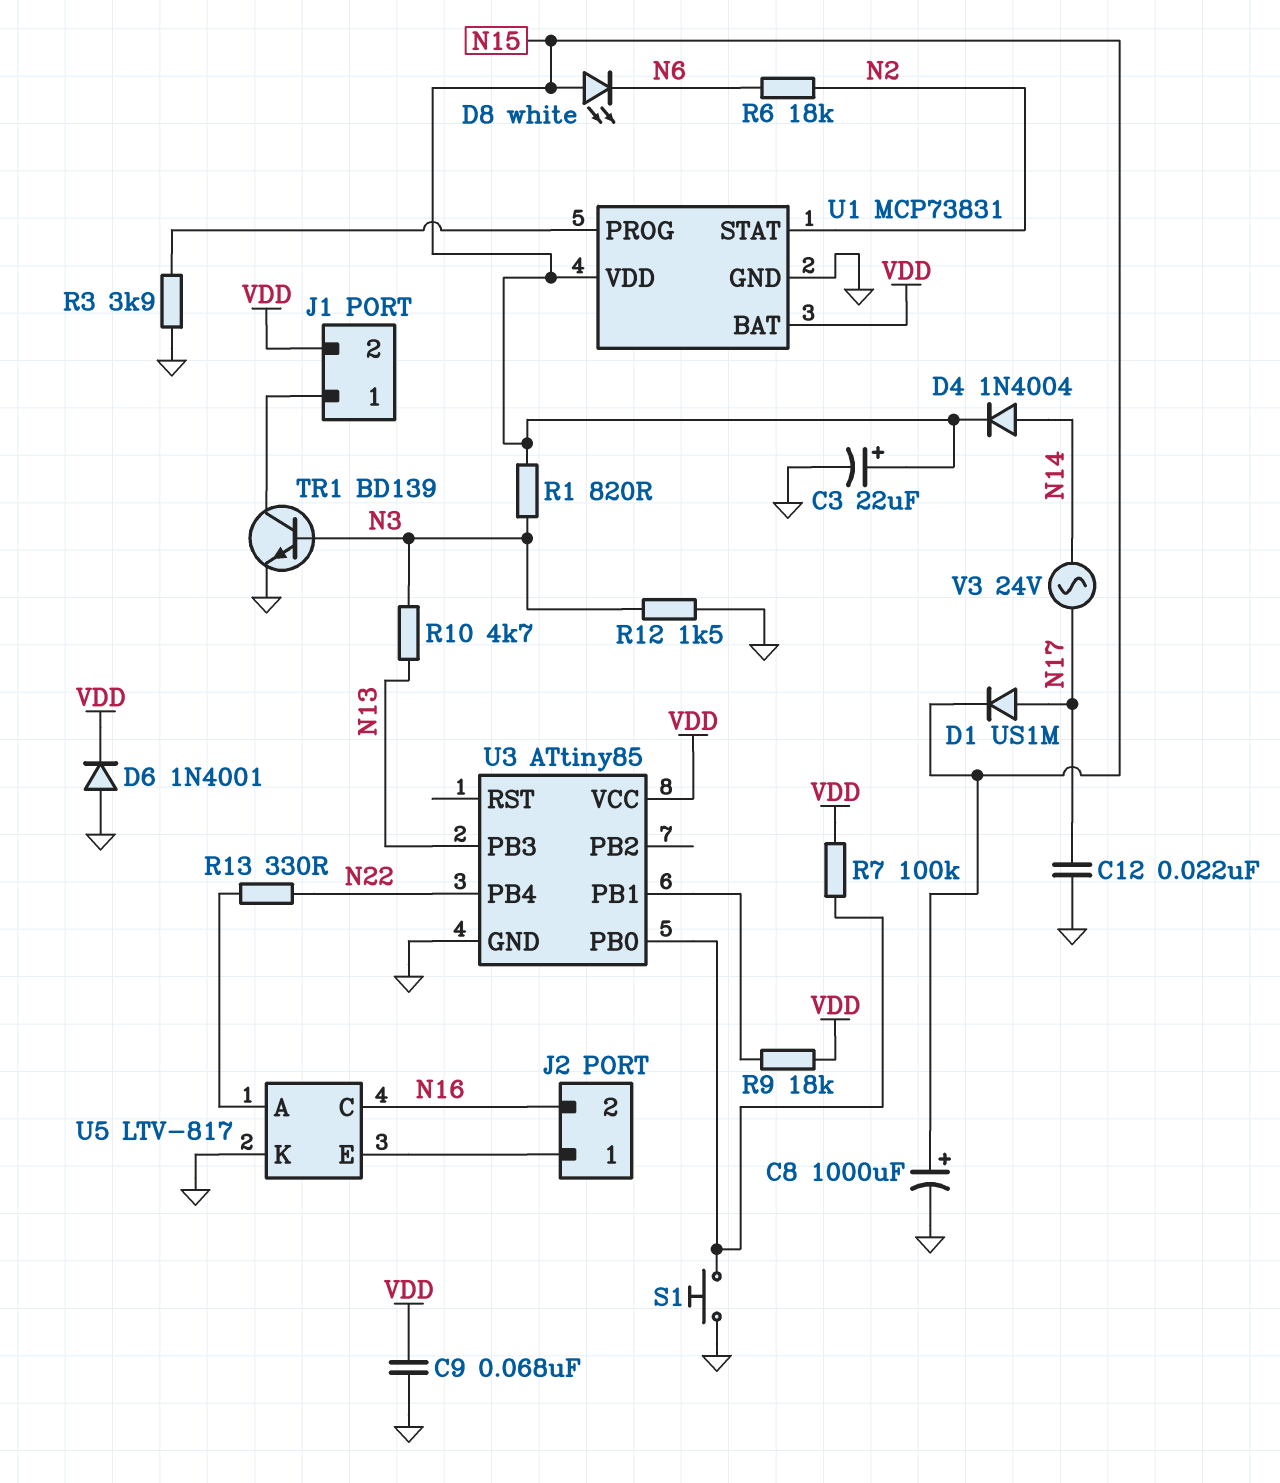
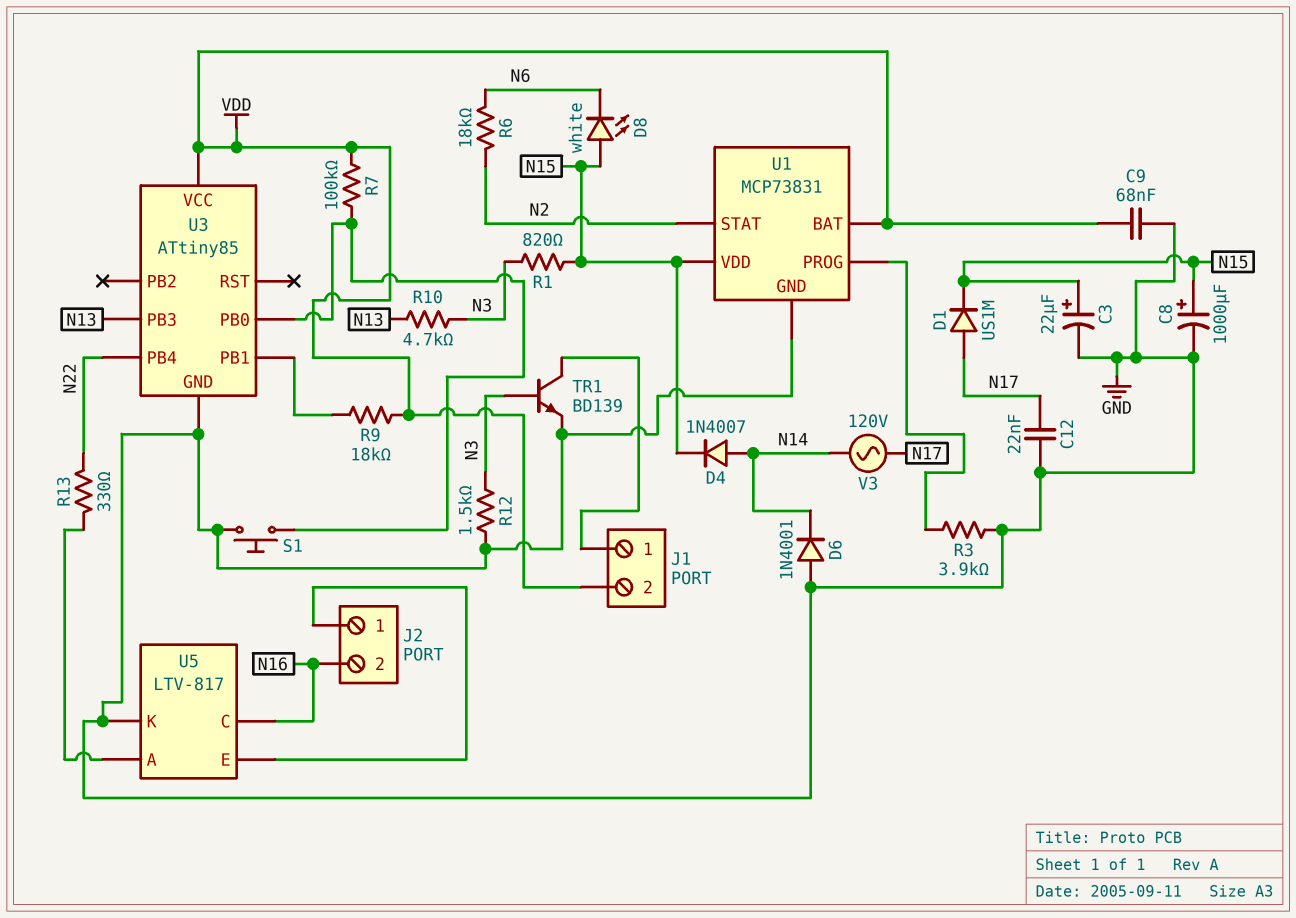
D4: diode 1N4004 (A N14, K N15) -> diode 1N4007 (A N14, K N15)
D6: diode 1N4001 (A GND, K VDD) -> diode 1N4001 (A GND, K N14)
V3: AC 24V (N14, N17) -> AC 120V (N14, N17)

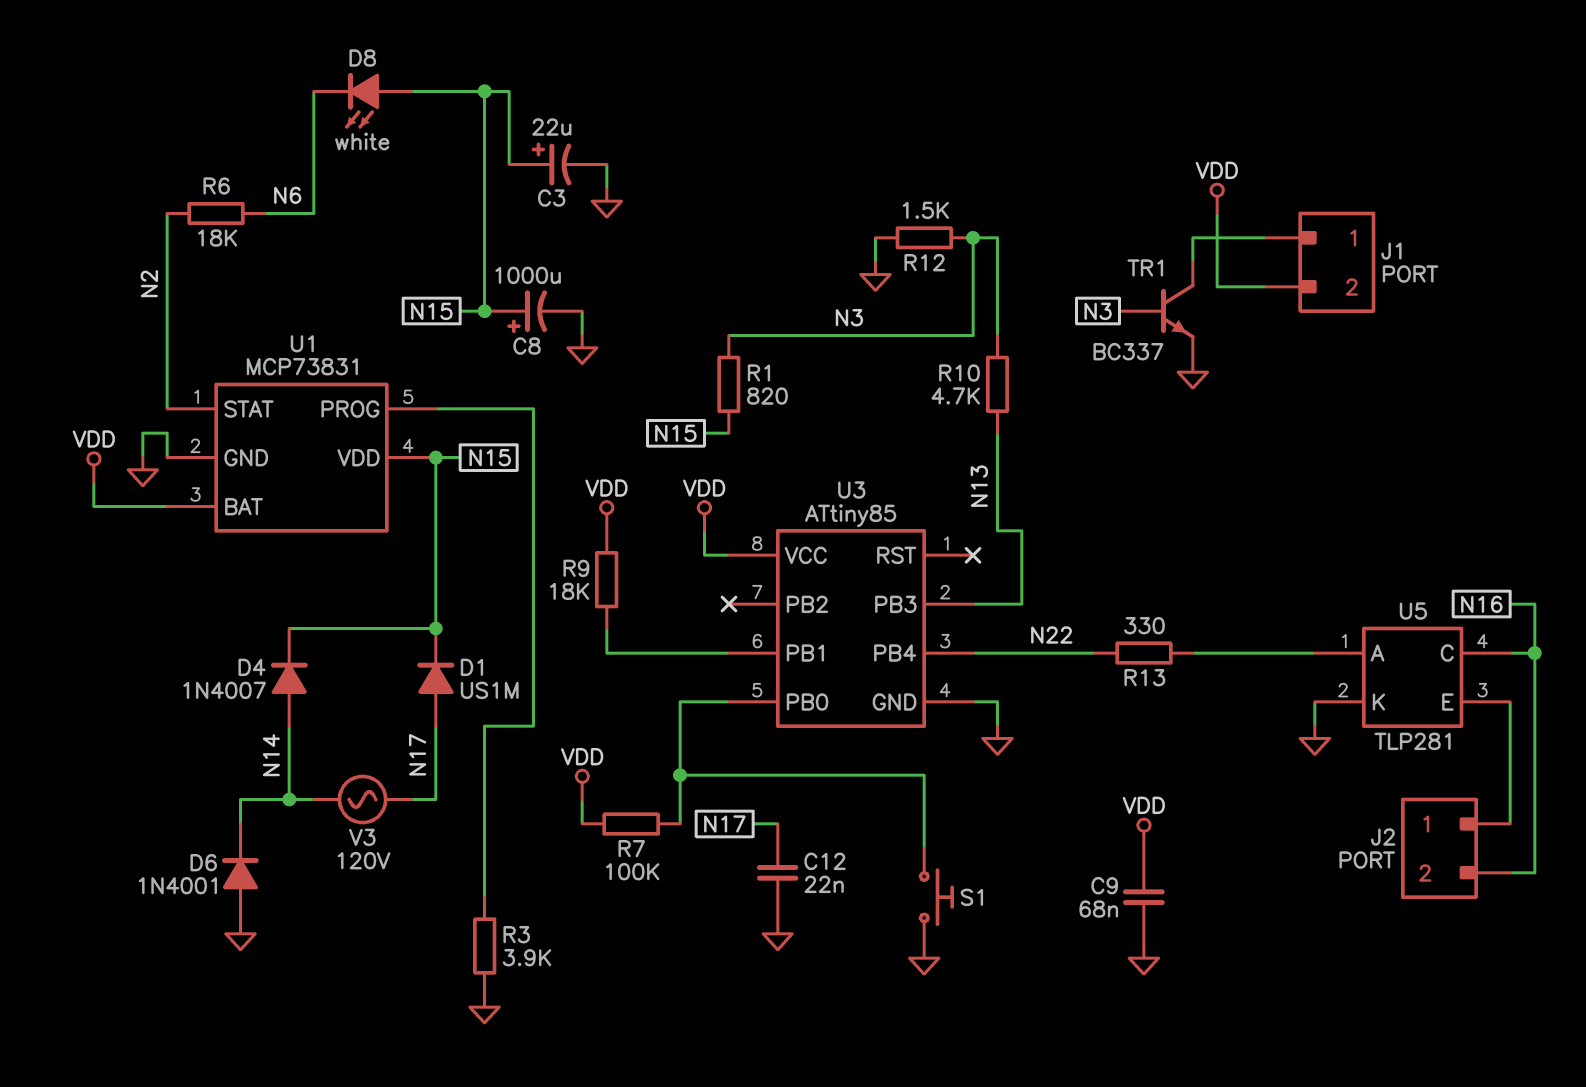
TR1: NPN BD139 (B N3, C J1/1, E GND) -> NPN BC337 (B N3, C J1/1, E GND)
U5: LTV-817 -> TLP281

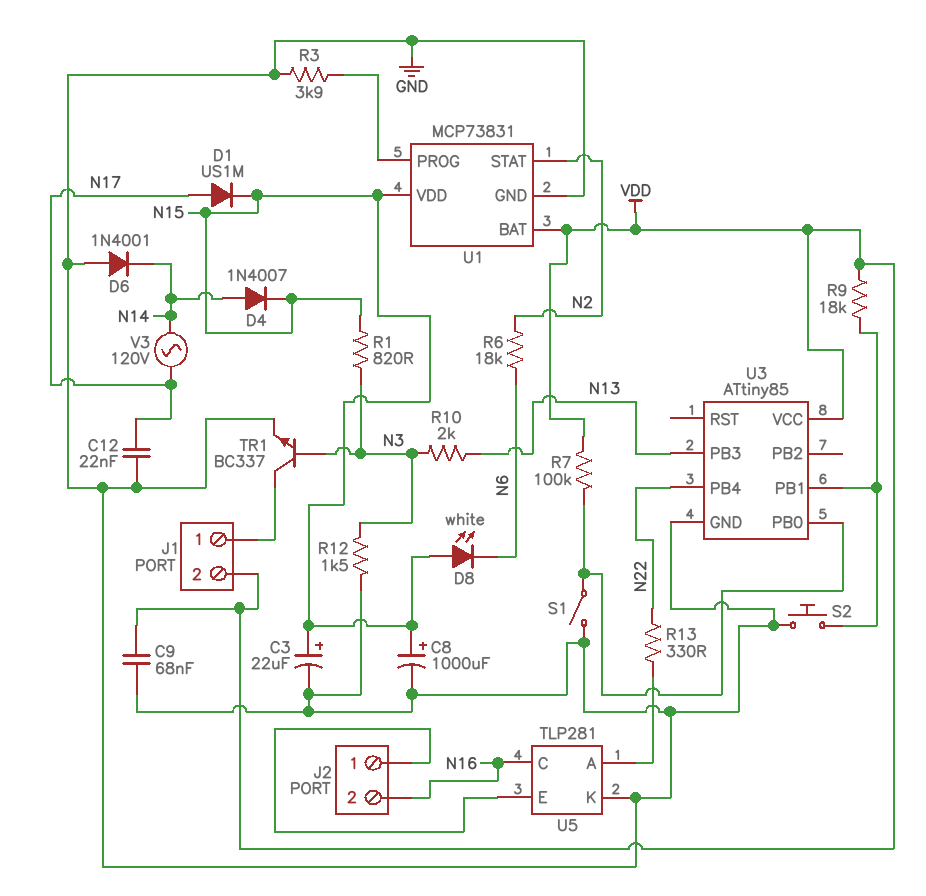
R10: 4.7k (N3, N13) -> 2k (N3, N13)
S1: button (GND, U3/PB0) -> switch (GND, U3/PB0)
S2: none -> button (GND, U3/PB1)

